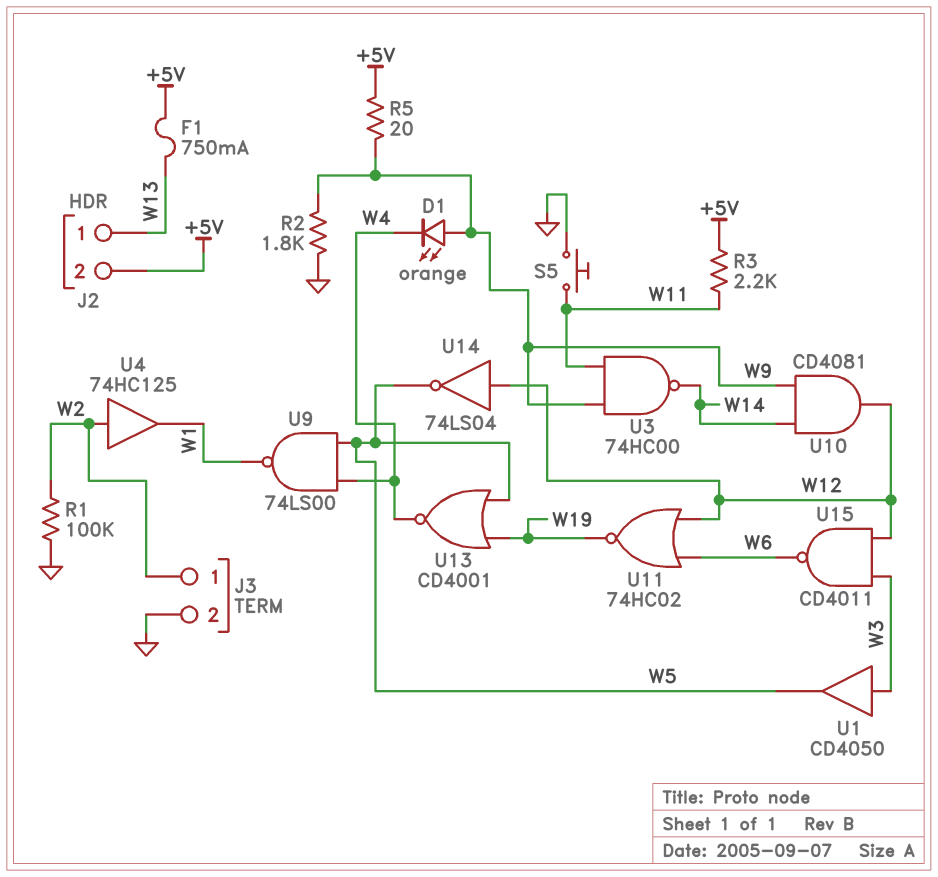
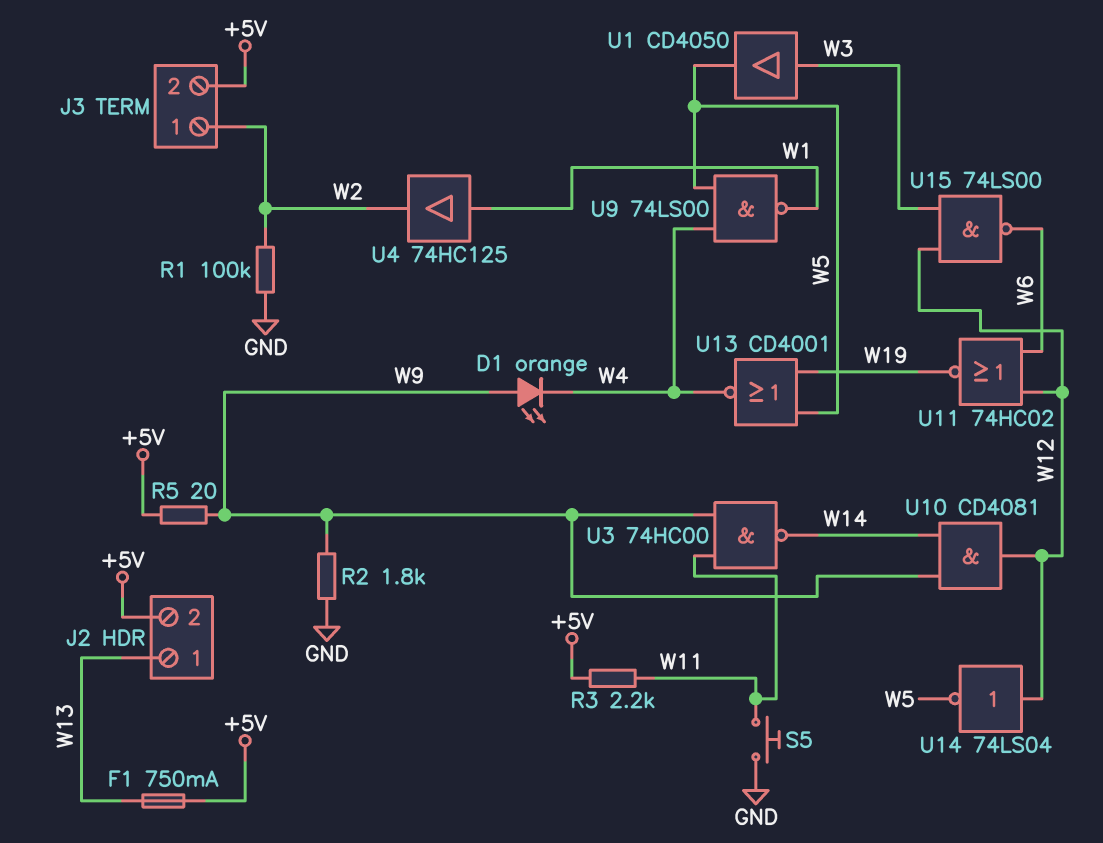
J3 pin 2: GND -> +5V
U4: buffer 74HC125 (in W2, out W1) -> buffer 74HC125 (in W1, out W2)
U15: NAND CD4011 (in W3, in W12, out W6) -> NAND 74LS00 (in W3, in W12, out W6)

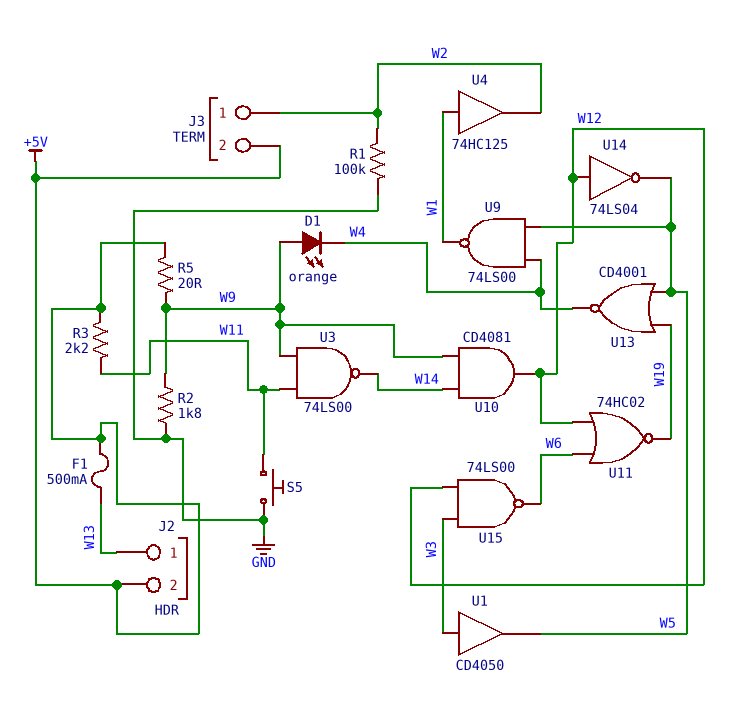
F1: 750mA (+5V, W13) -> 500mA (+5V, W13)
U3: NAND 74HC00 (in W9, in W11, out W14) -> NAND 74LS00 (in W9, in W11, out W14)

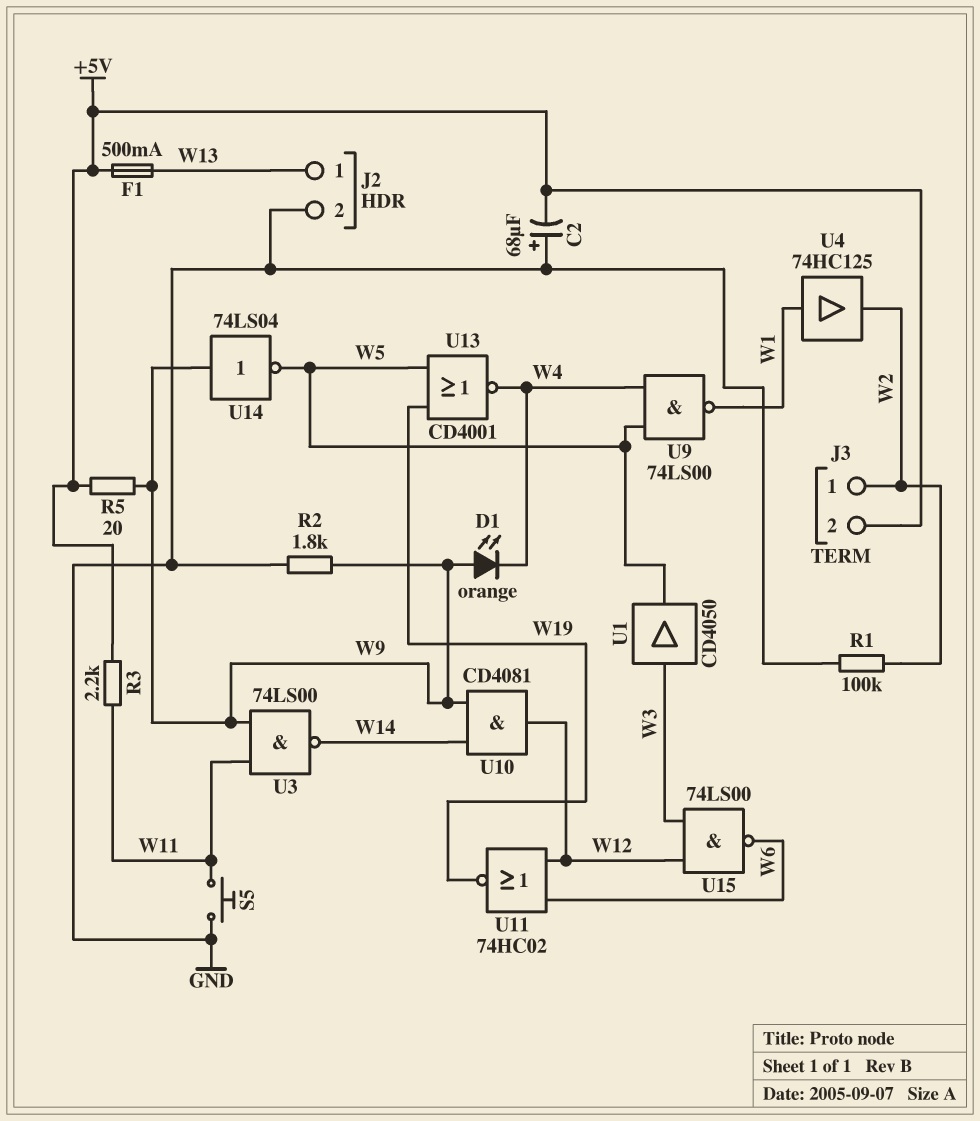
C2: none -> 68uF (plus GND, minus +5V)
J2 pin 2: +5V -> GND
U14: NOT 74LS04 (in W12, out W5) -> NOT 74LS04 (in W9, out W5)

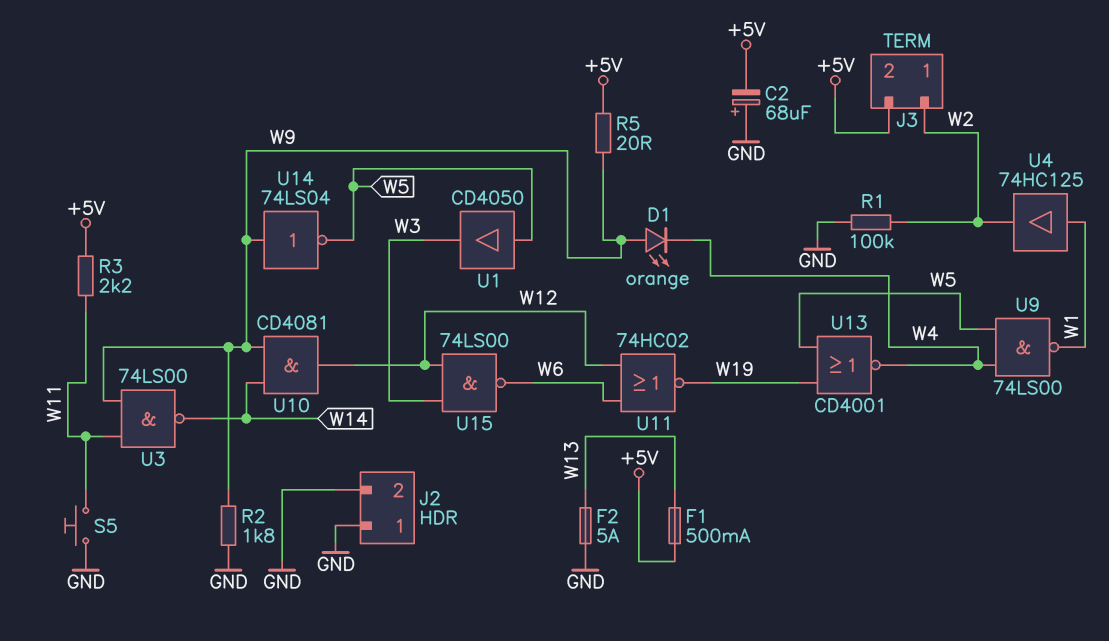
F2: none -> 5A (GND, W13)
J2 pin 1: W13 -> GND
U1: buffer CD4050 (in W3, out W5) -> buffer CD4050 (in W5, out W3)

